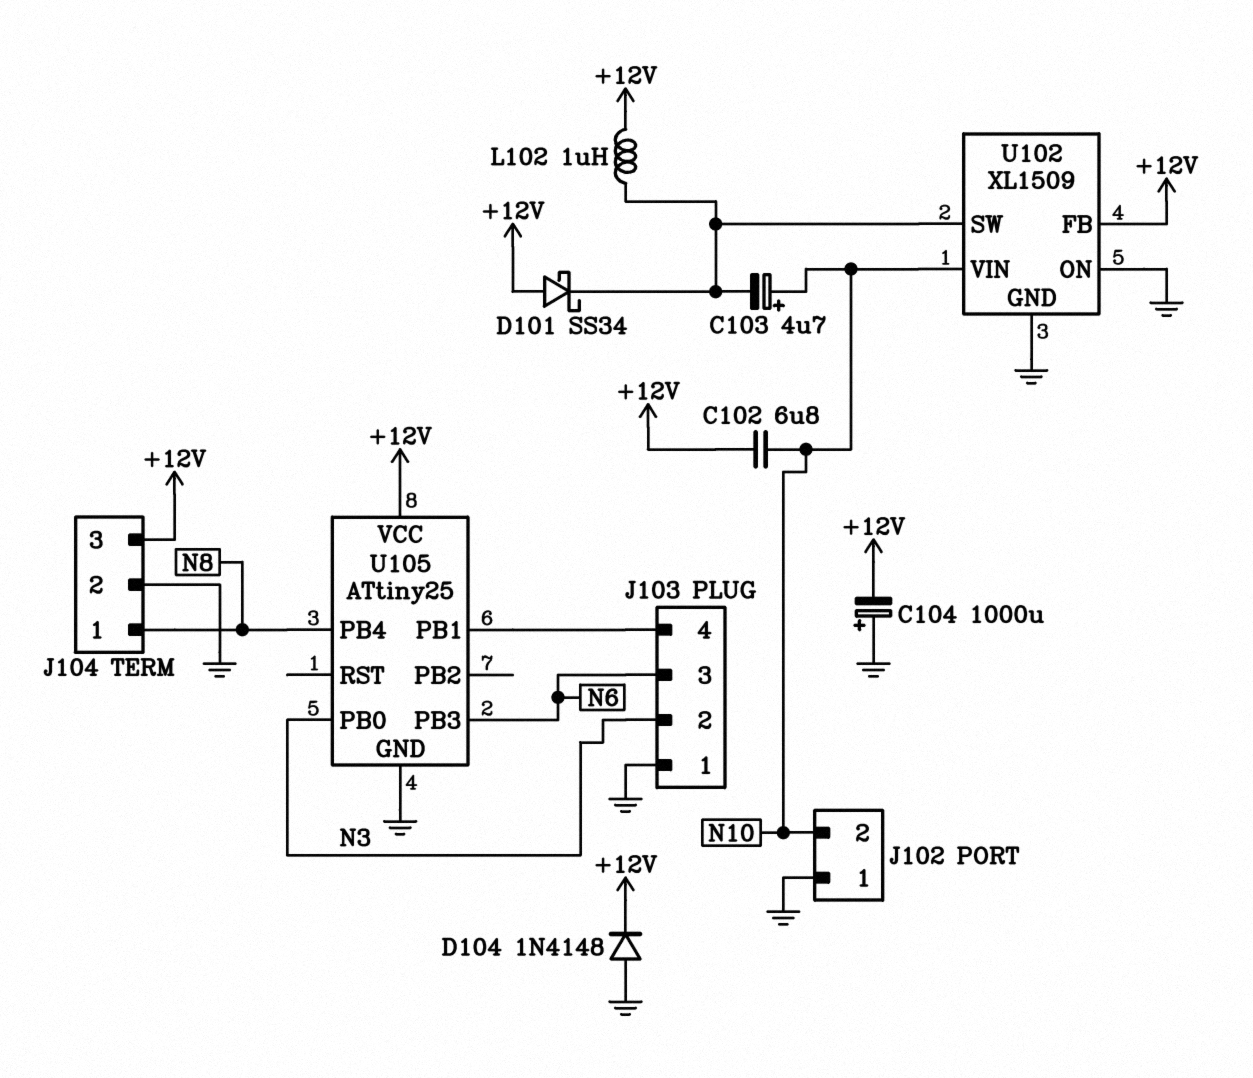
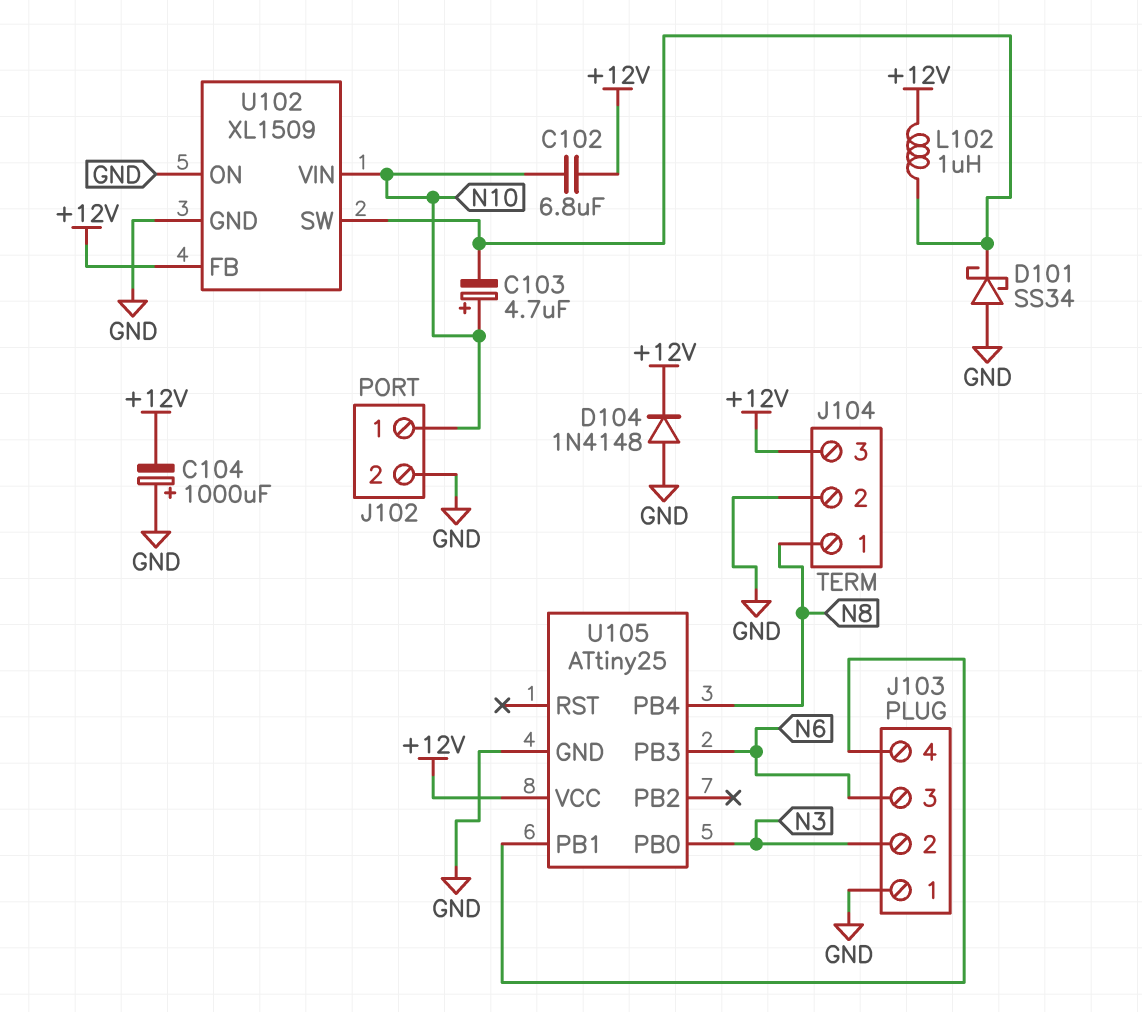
D101: schottky SS34 (A +12V, K U102/SW) -> schottky SS34 (A GND, K U102/SW)
J102 pin 1: GND -> N10
J102 pin 2: N10 -> GND

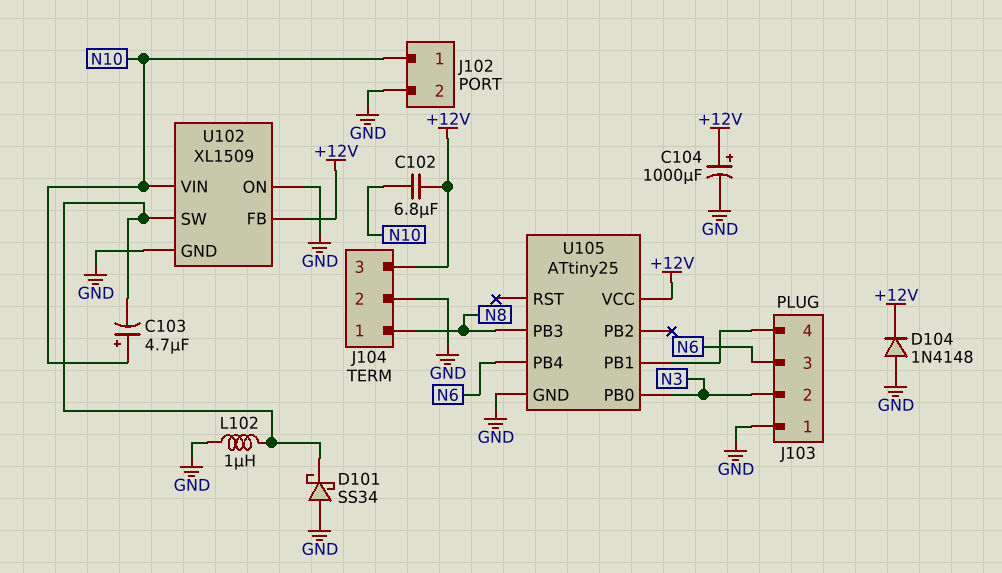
C104: 1000uF (plus GND, minus +12V) -> 1000uF (plus +12V, minus GND)
L102: 1uH (+12V, U102/SW) -> 1uH (GND, U102/SW)
U105 pin PB3: N6 -> N8
U105 pin PB4: N8 -> N6

